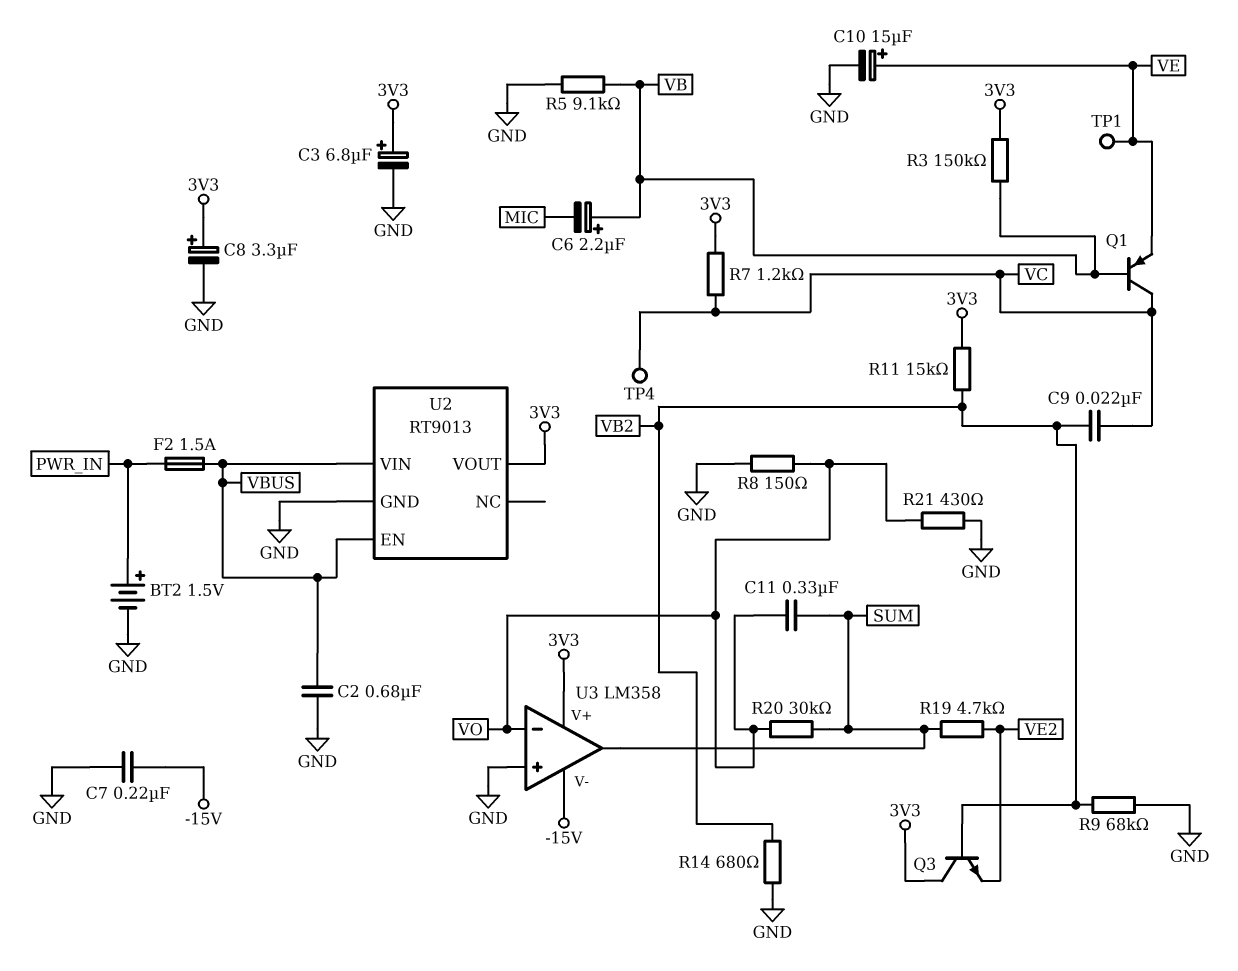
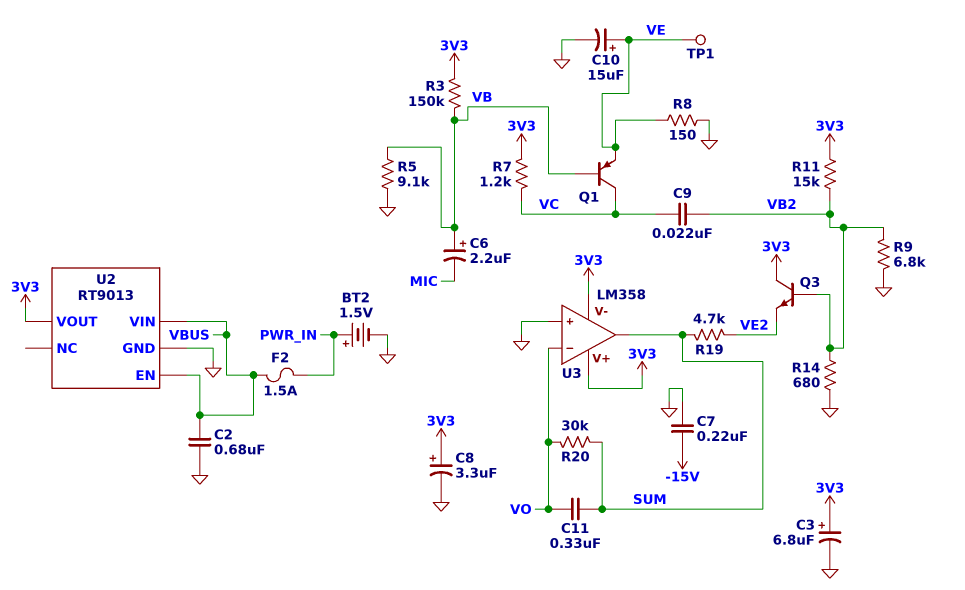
R8: 150 (GND, VO) -> 150 (GND, VE)
R9: 68k (GND, VB2) -> 6.8k (GND, VB2)
R21: 430 (GND, VO) -> none
TP4: test point (VC) -> none
U3 pin V-: -15V -> 3V3

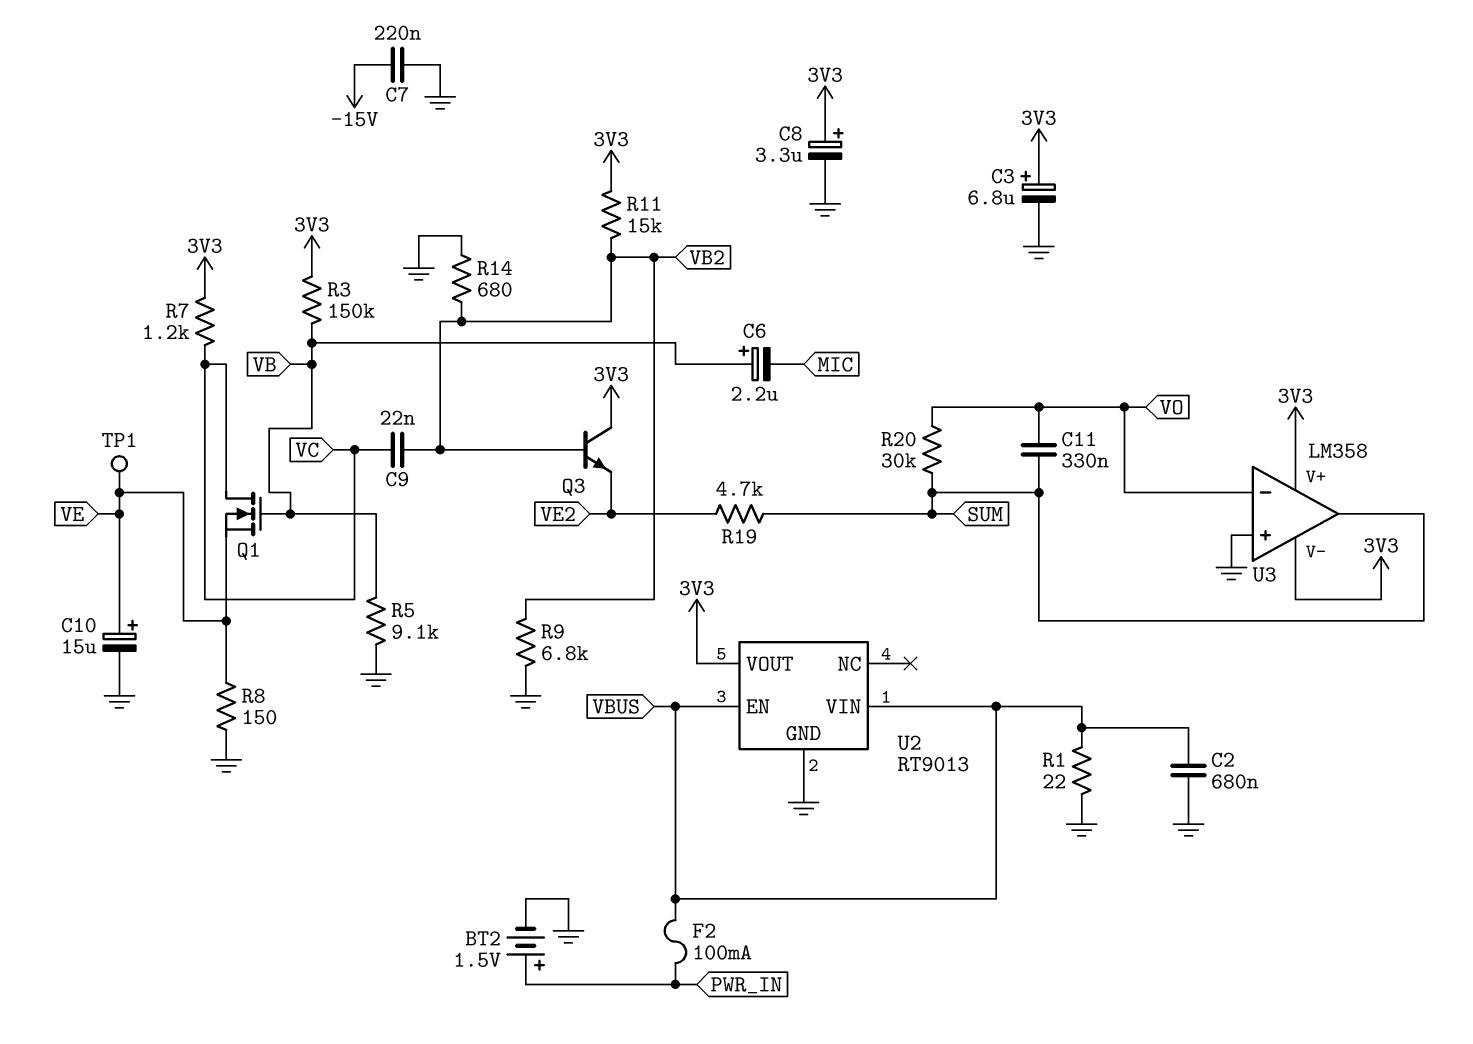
F2: 1.5A (PWR_IN, VBUS) -> 100mA (PWR_IN, VBUS)
Q1: PNP (B VB, C VC, E VE) -> NMOS (G VB, D VC, S VE)
R1: none -> 22 (GND, VBUS)

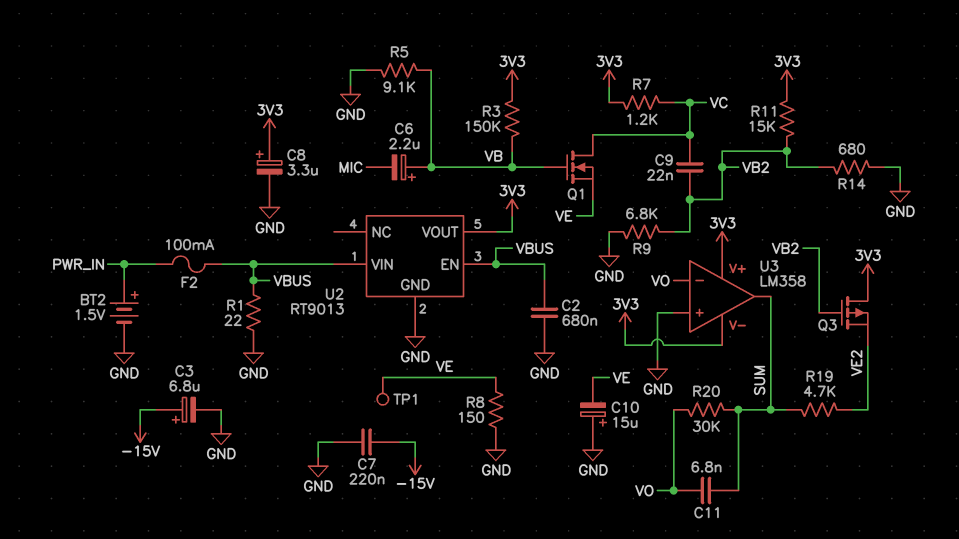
C3: 6.8uF (plus 3V3, minus GND) -> 6.8uF (plus -15V, minus GND)
C10: 15uF (plus VE, minus GND) -> 15uF (plus GND, minus VE)
C11: 330nF (SUM, VO) -> 6.8nF (SUM, VO)
Q3: NPN (B VB2, C 3V3, E VE2) -> PMOS (G VB2, D 3V3, S VE2)

